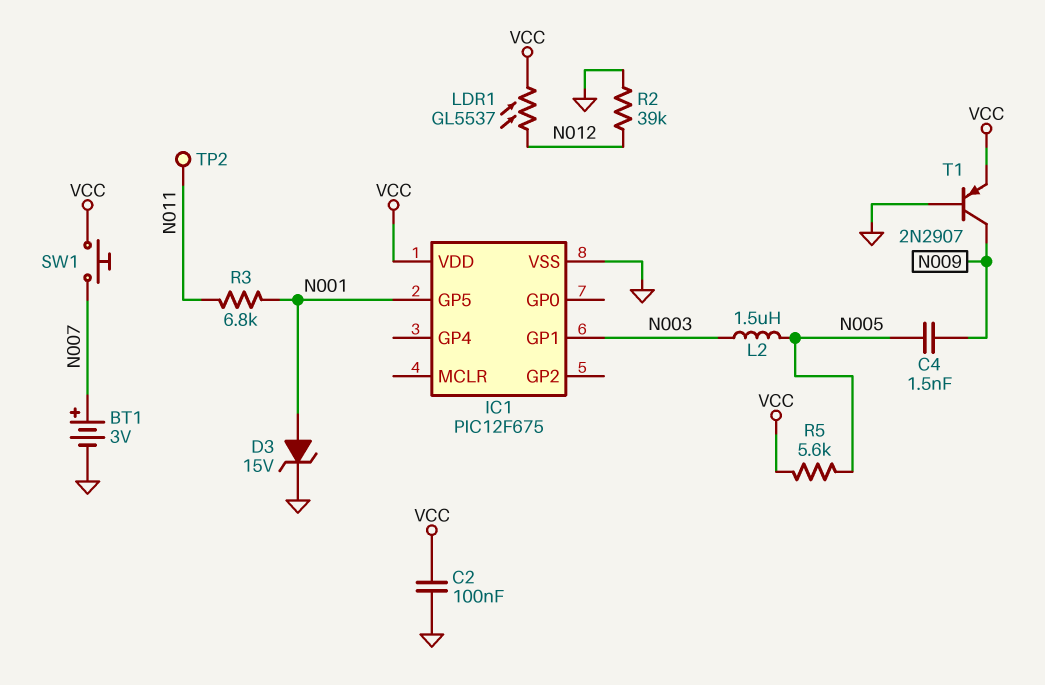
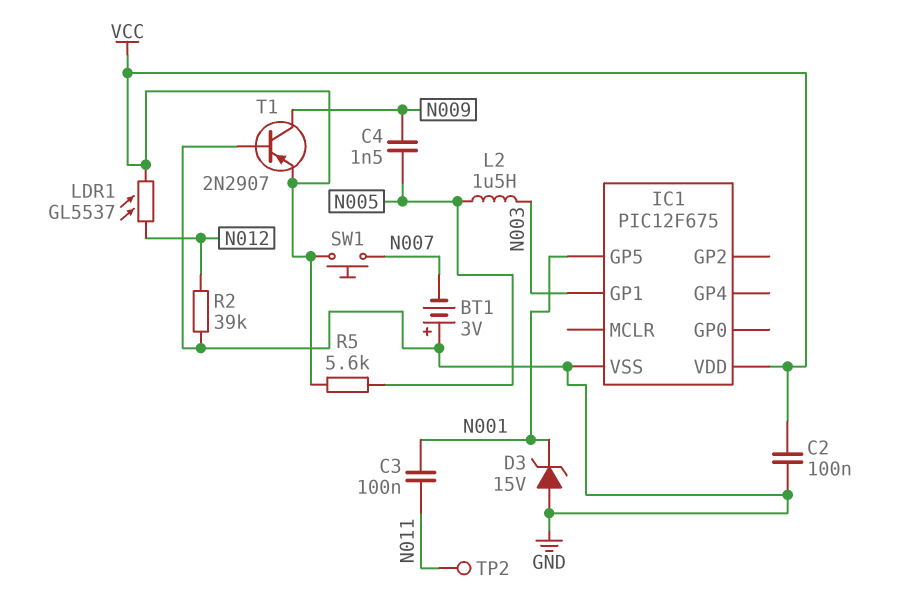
BT1: 3V (plus N007, minus GND) -> 3V (plus GND, minus N007)
C3: none -> 100nF (N001, N011)
D3: zener 15V (A N001, K GND) -> zener 15V (A GND, K N001)
R3: 6.8k (N001, N011) -> none

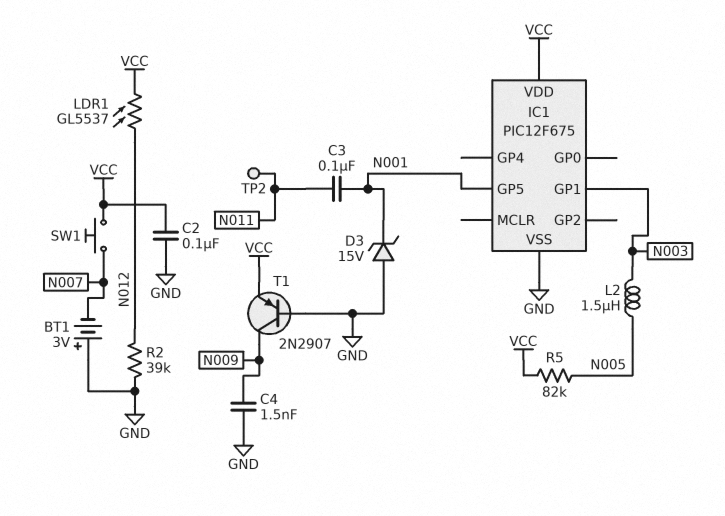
C4: 1.5nF (N005, N009) -> 1.5nF (GND, N009)
R5: 5.6k (N005, VCC) -> 82k (N005, VCC)

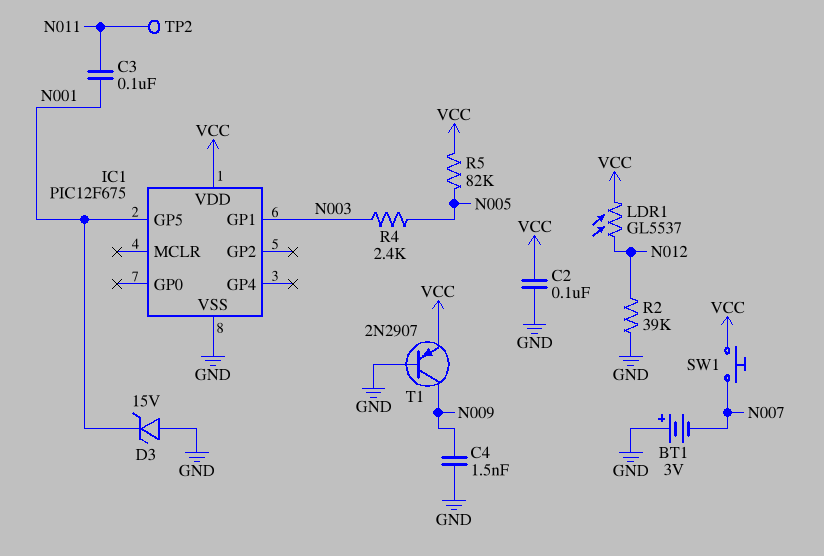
L2: 1.5uH (N003, N005) -> none
R4: none -> 2.4k (N003, N005)

